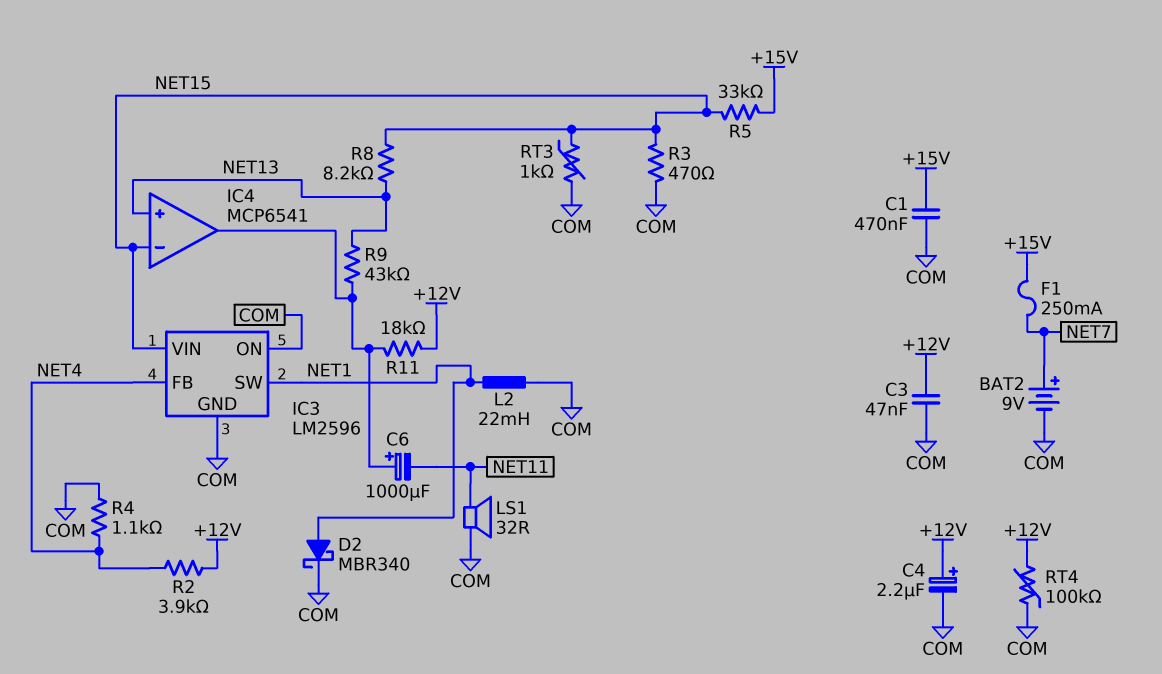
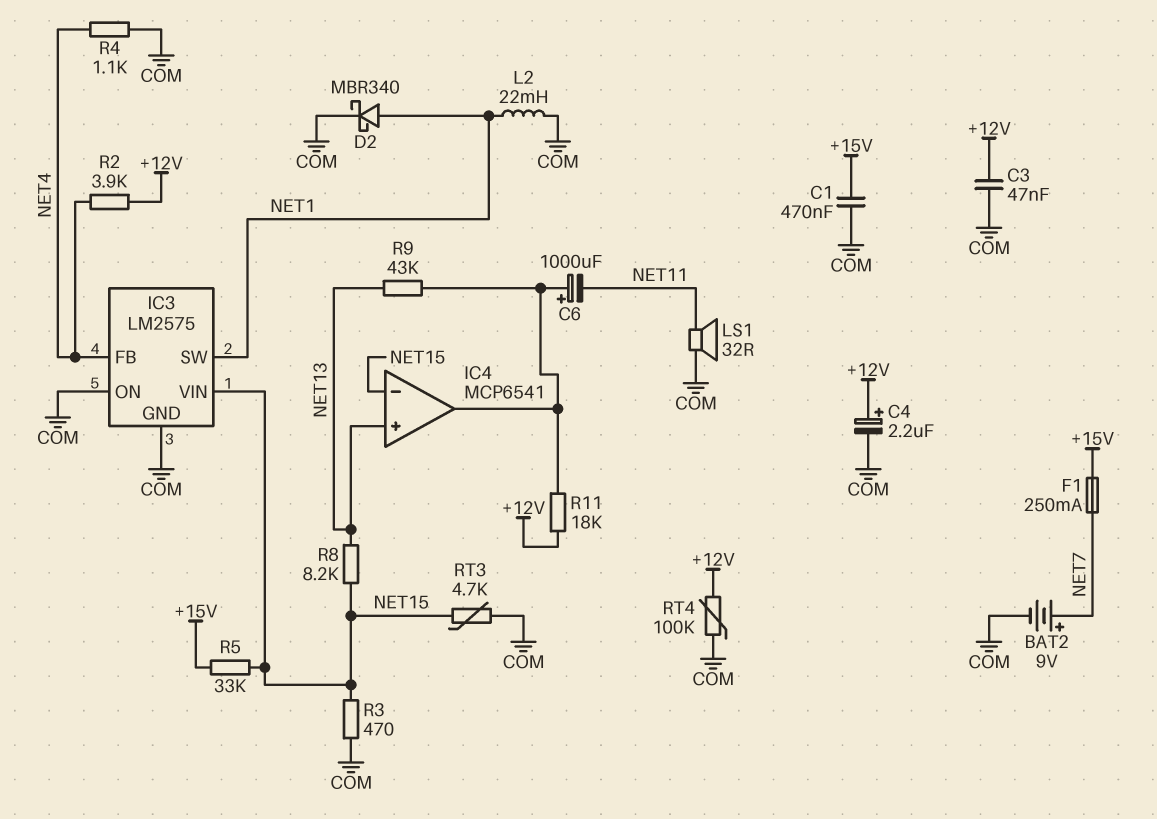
IC3: LM2596 -> LM2575
RT3: 1k (COM, NET15) -> 4.7k (COM, NET15)

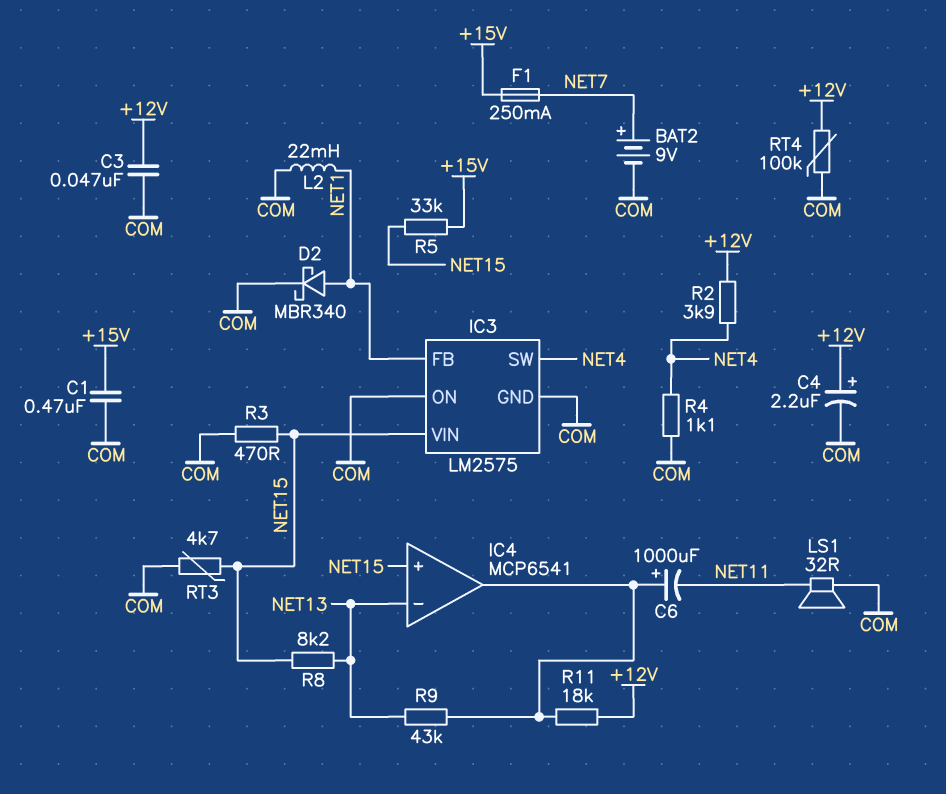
IC3 pin FB: NET4 -> NET1
IC3 pin SW: NET1 -> NET4
IC4 pin in+: NET13 -> NET15
IC4 pin in-: NET15 -> NET13

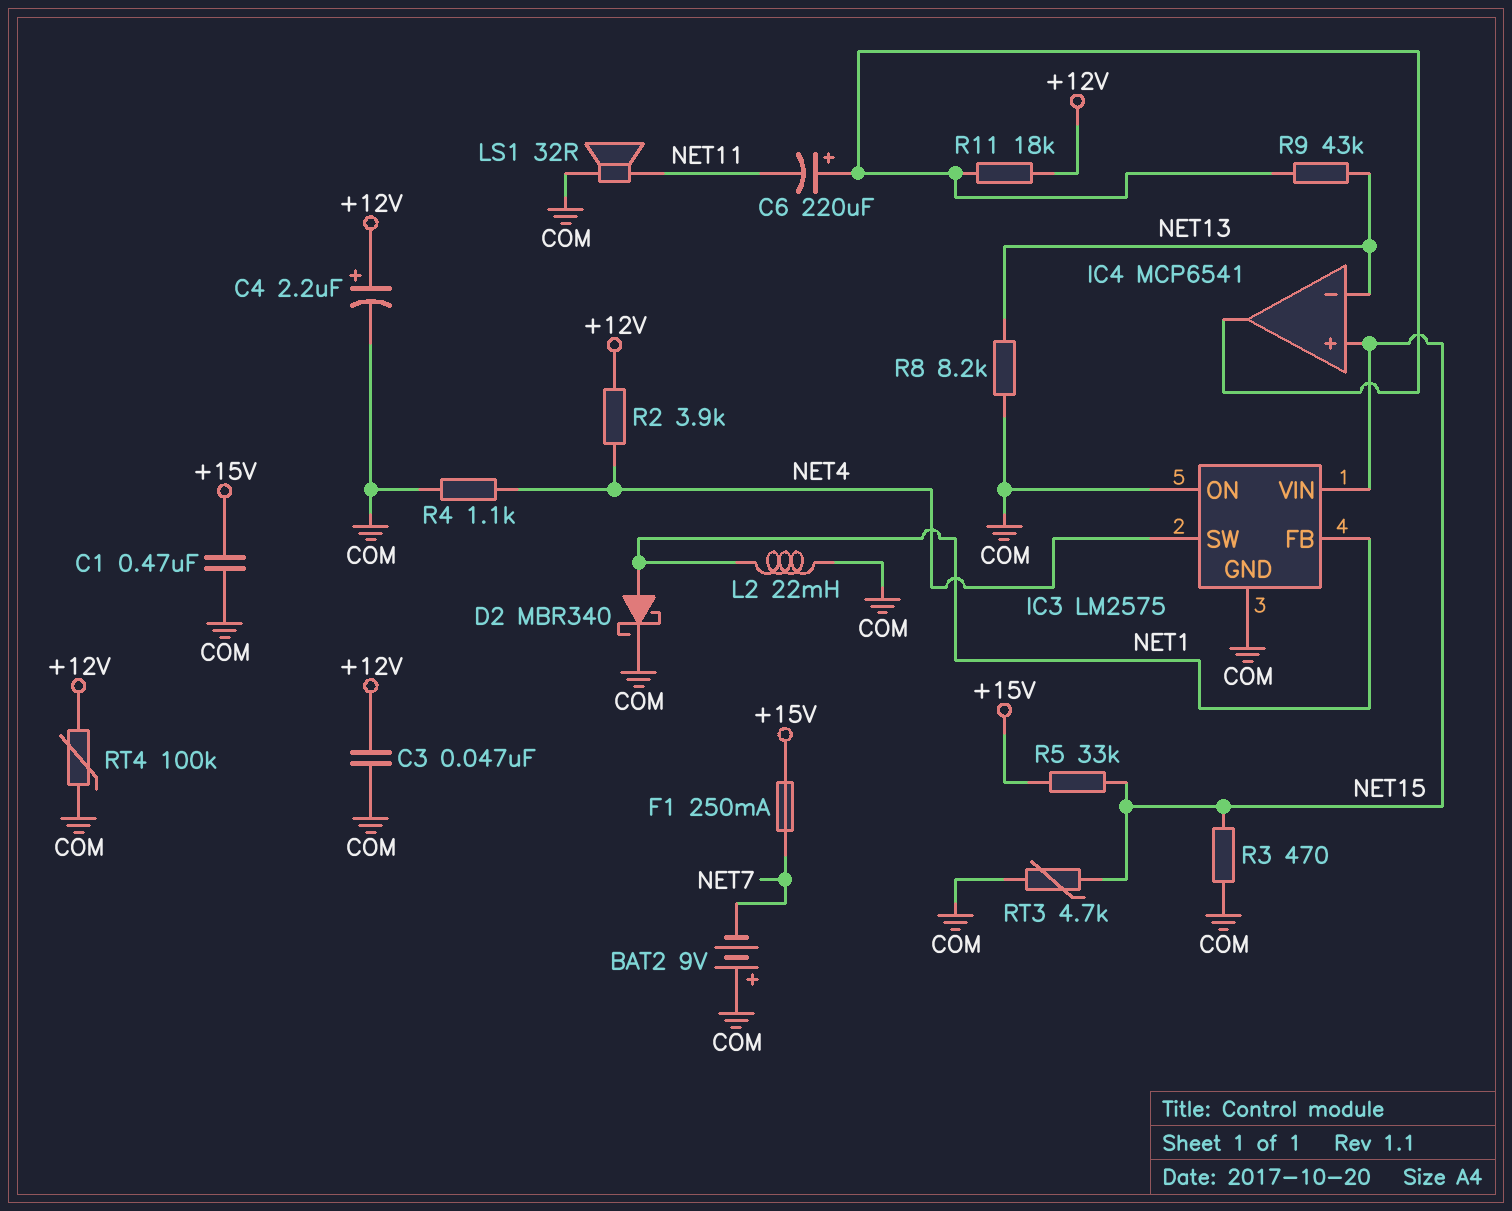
BAT2: 9V (plus NET7, minus COM) -> 9V (plus COM, minus NET7)
C6: 1000uF (plus IC4/out, minus NET11) -> 220uF (plus IC4/out, minus NET11)
R8: 8.2k (NET13, NET15) -> 8.2k (COM, NET13)

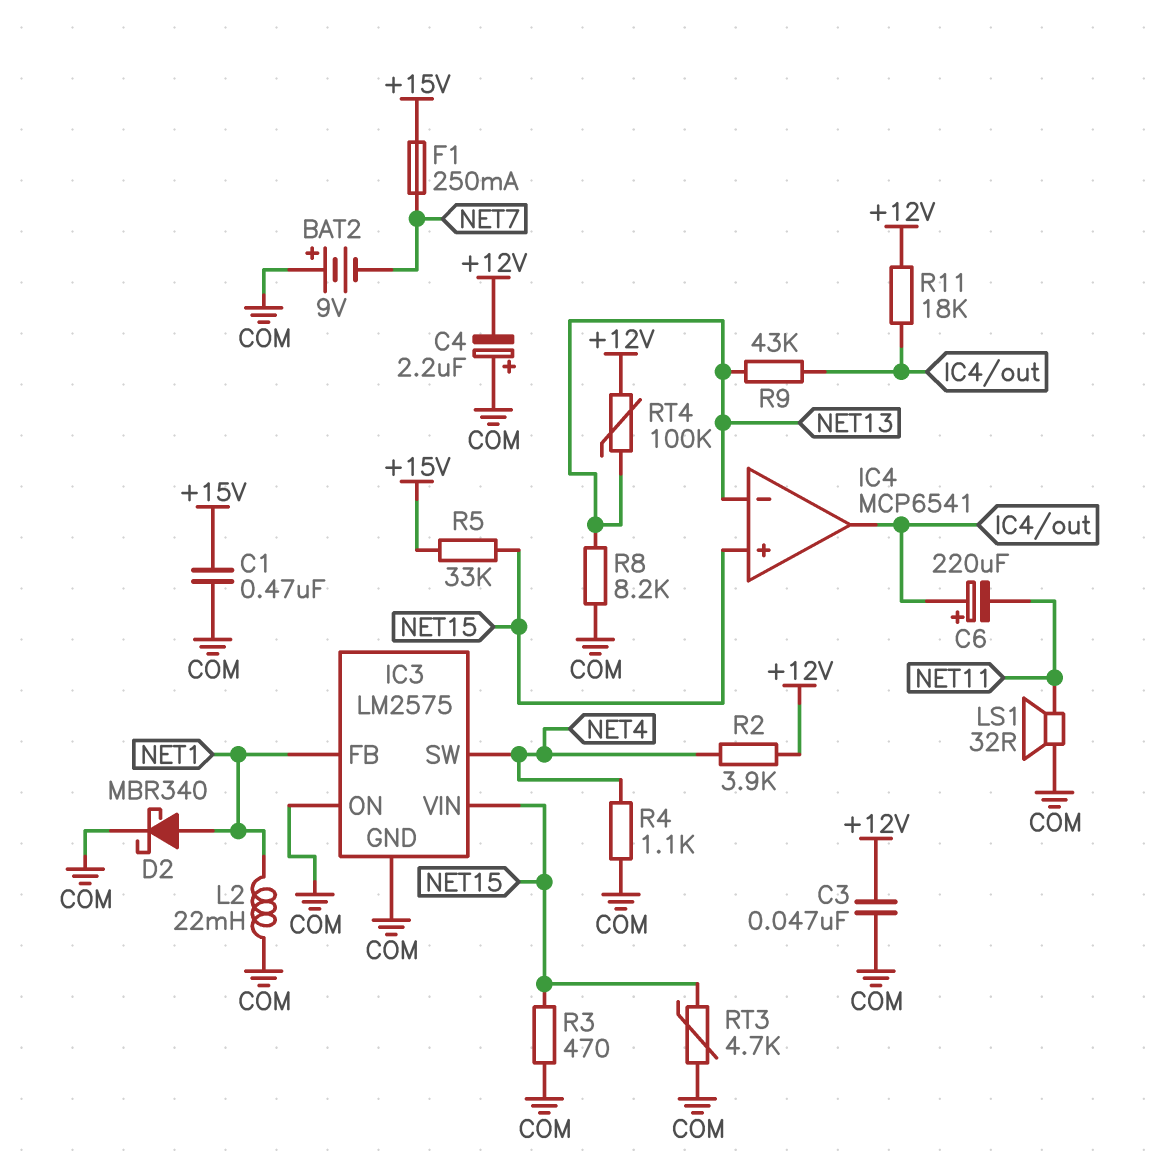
C4: 2.2uF (plus +12V, minus COM) -> 2.2uF (plus COM, minus +12V)
RT4: 100k (+12V, COM) -> 100k (+12V, NET13)

